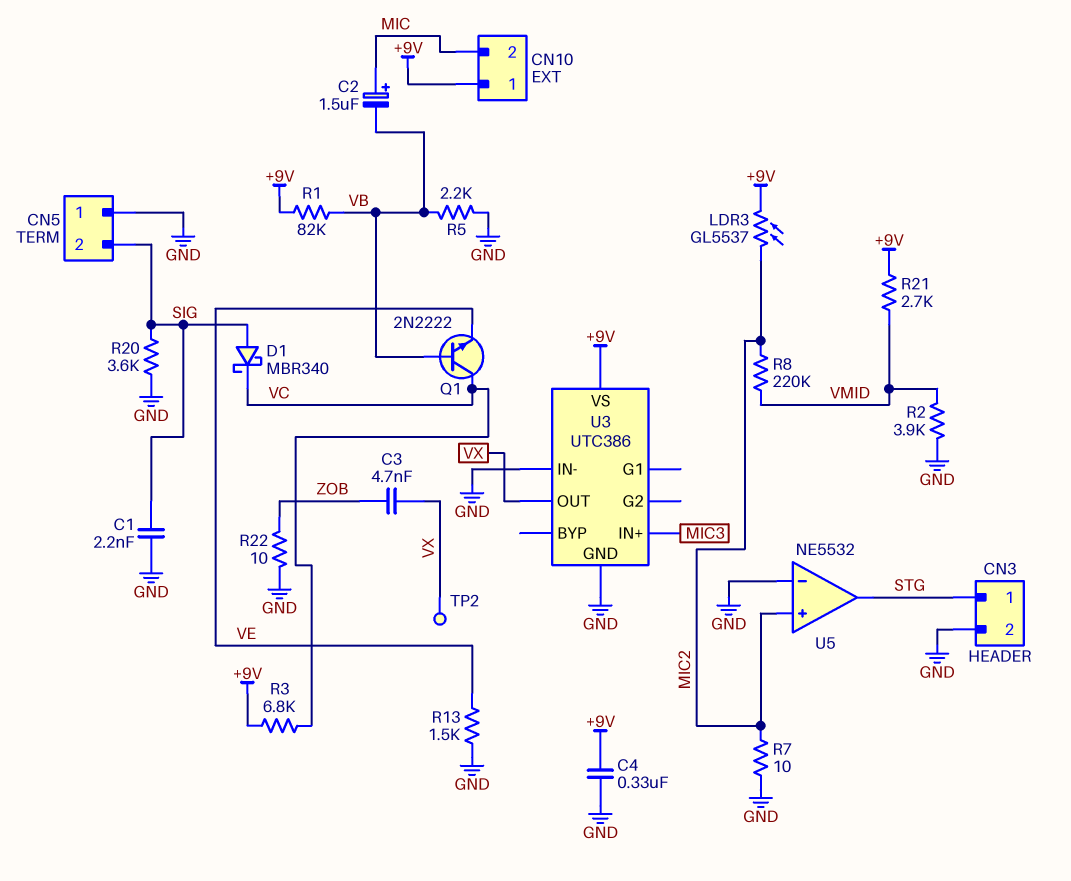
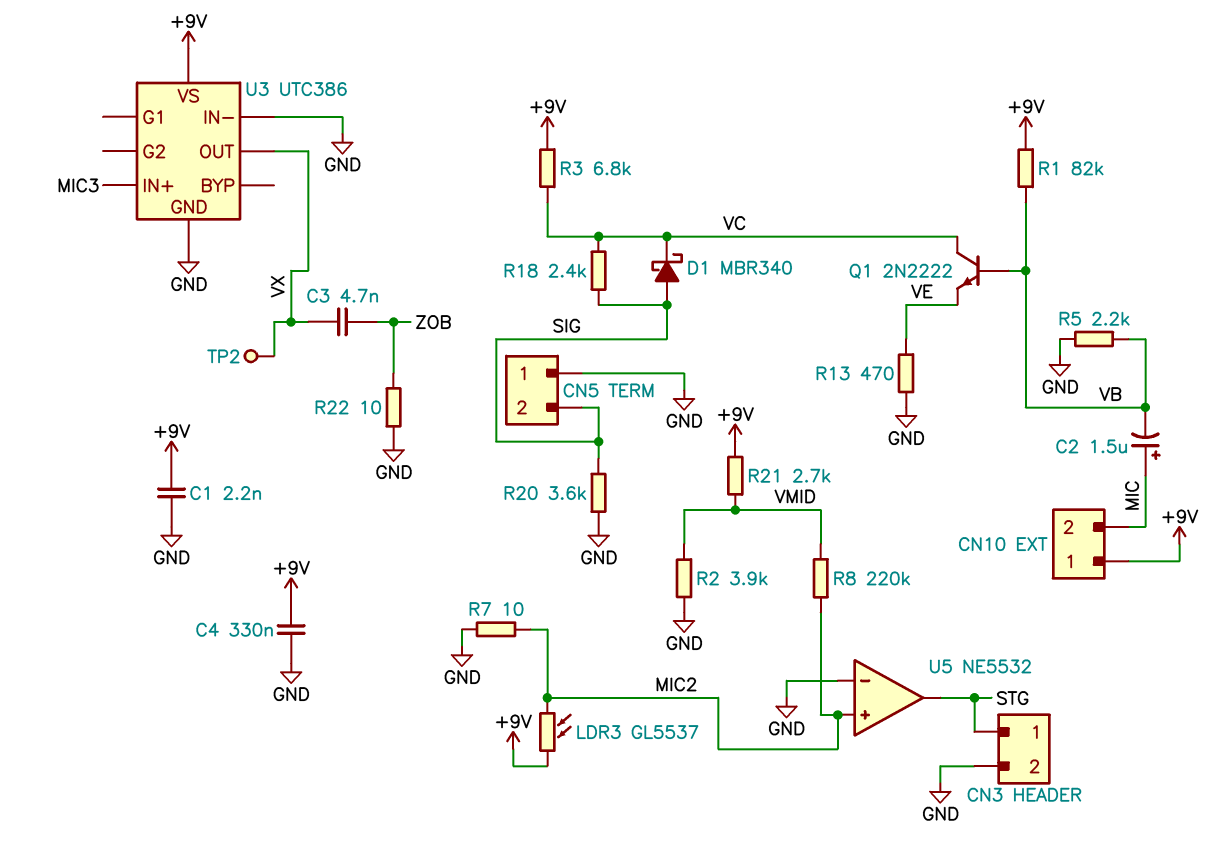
C1: 2.2nF (GND, SIG) -> 2.2nF (+9V, GND)
R13: 1.5k (GND, VE) -> 470 (GND, VE)
R18: none -> 2.4k (SIG, VC)

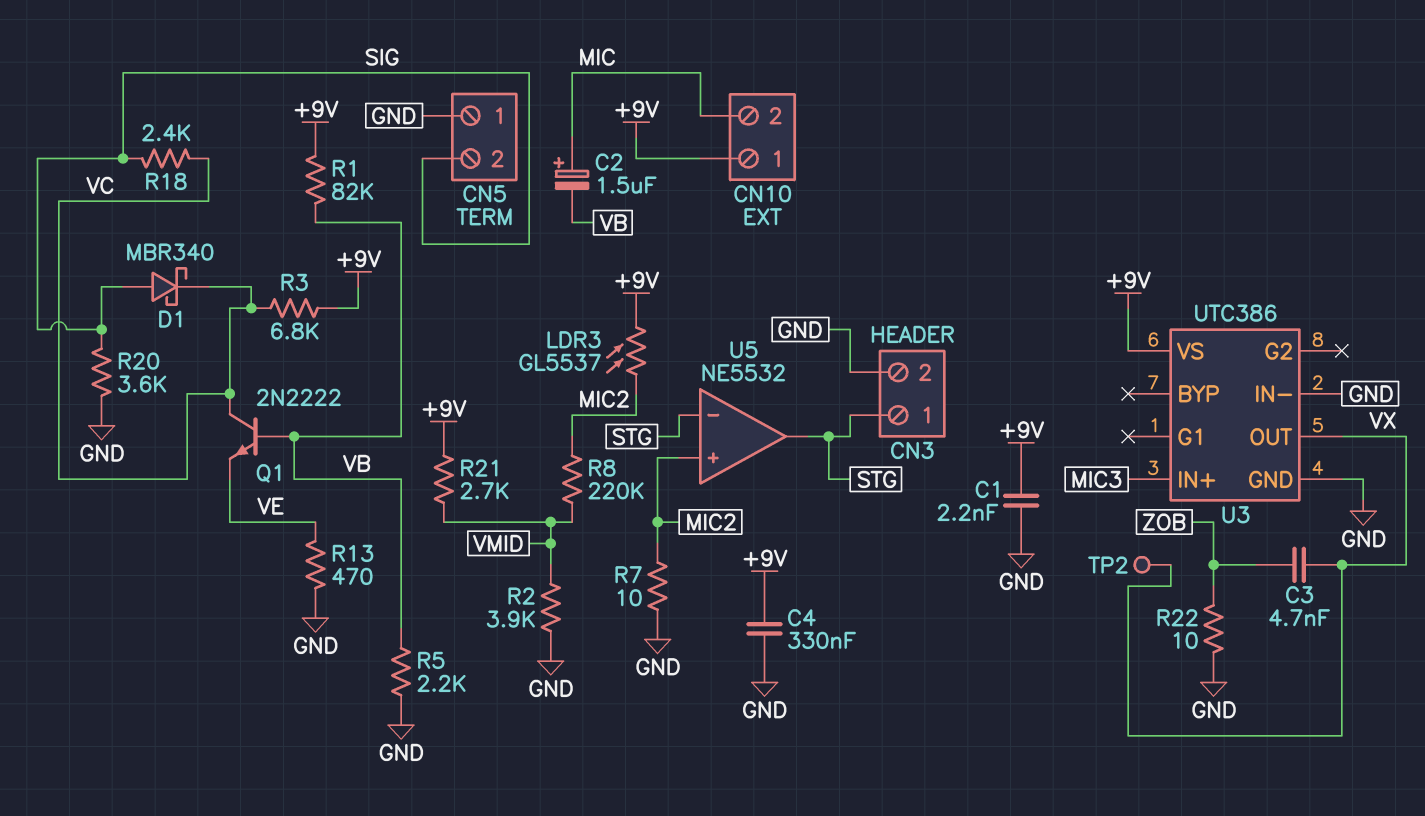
U5 pin in-: GND -> STG

